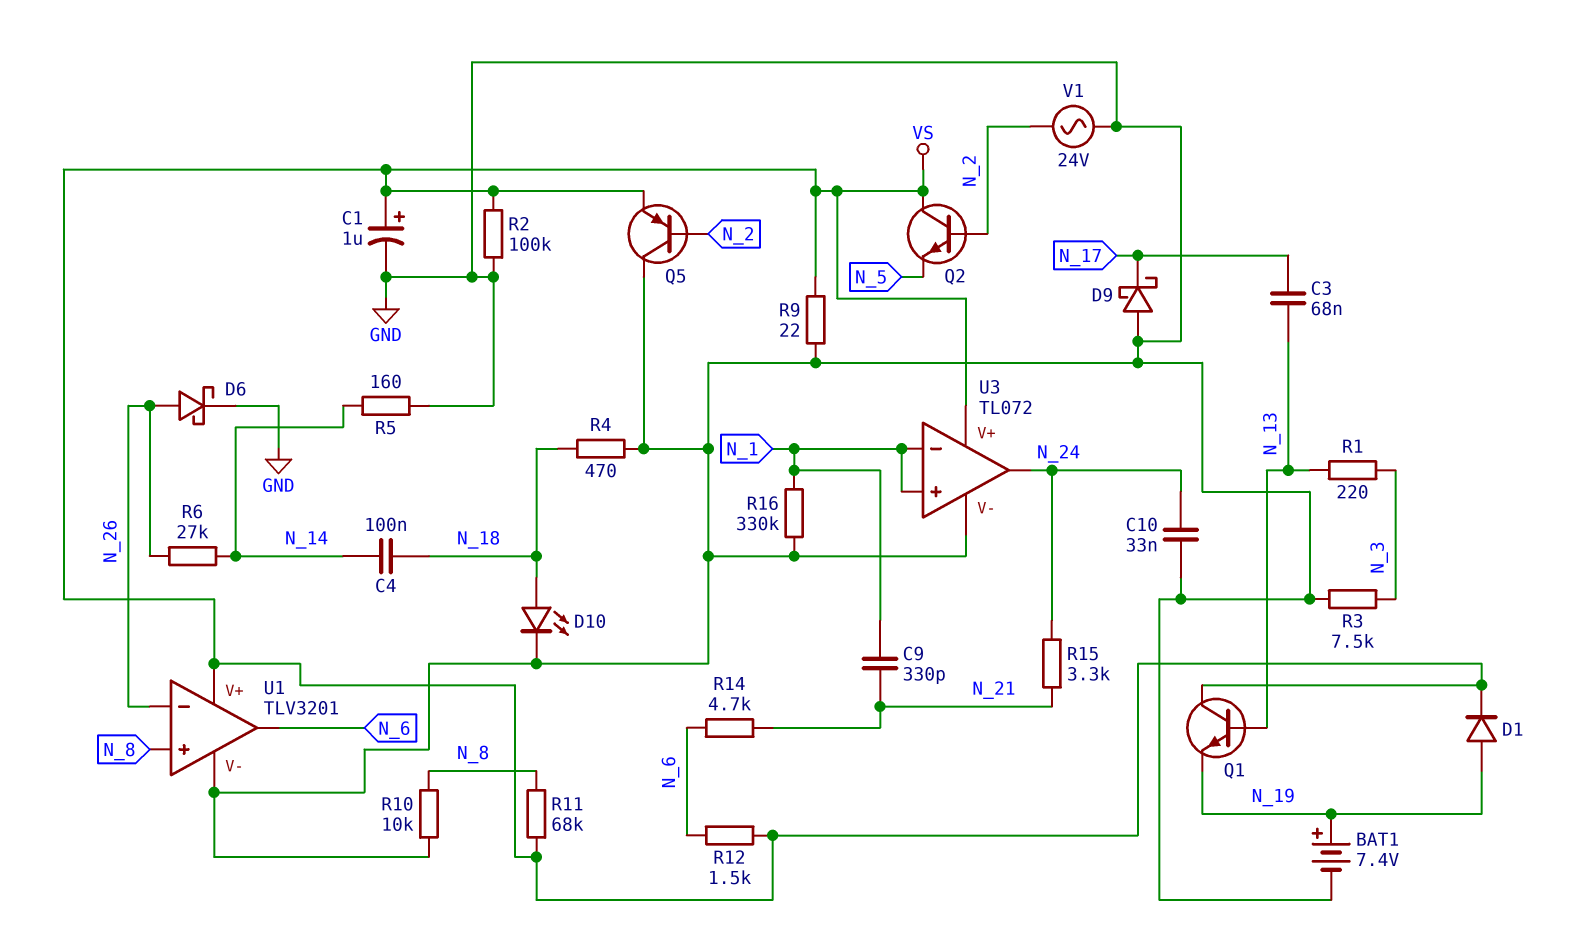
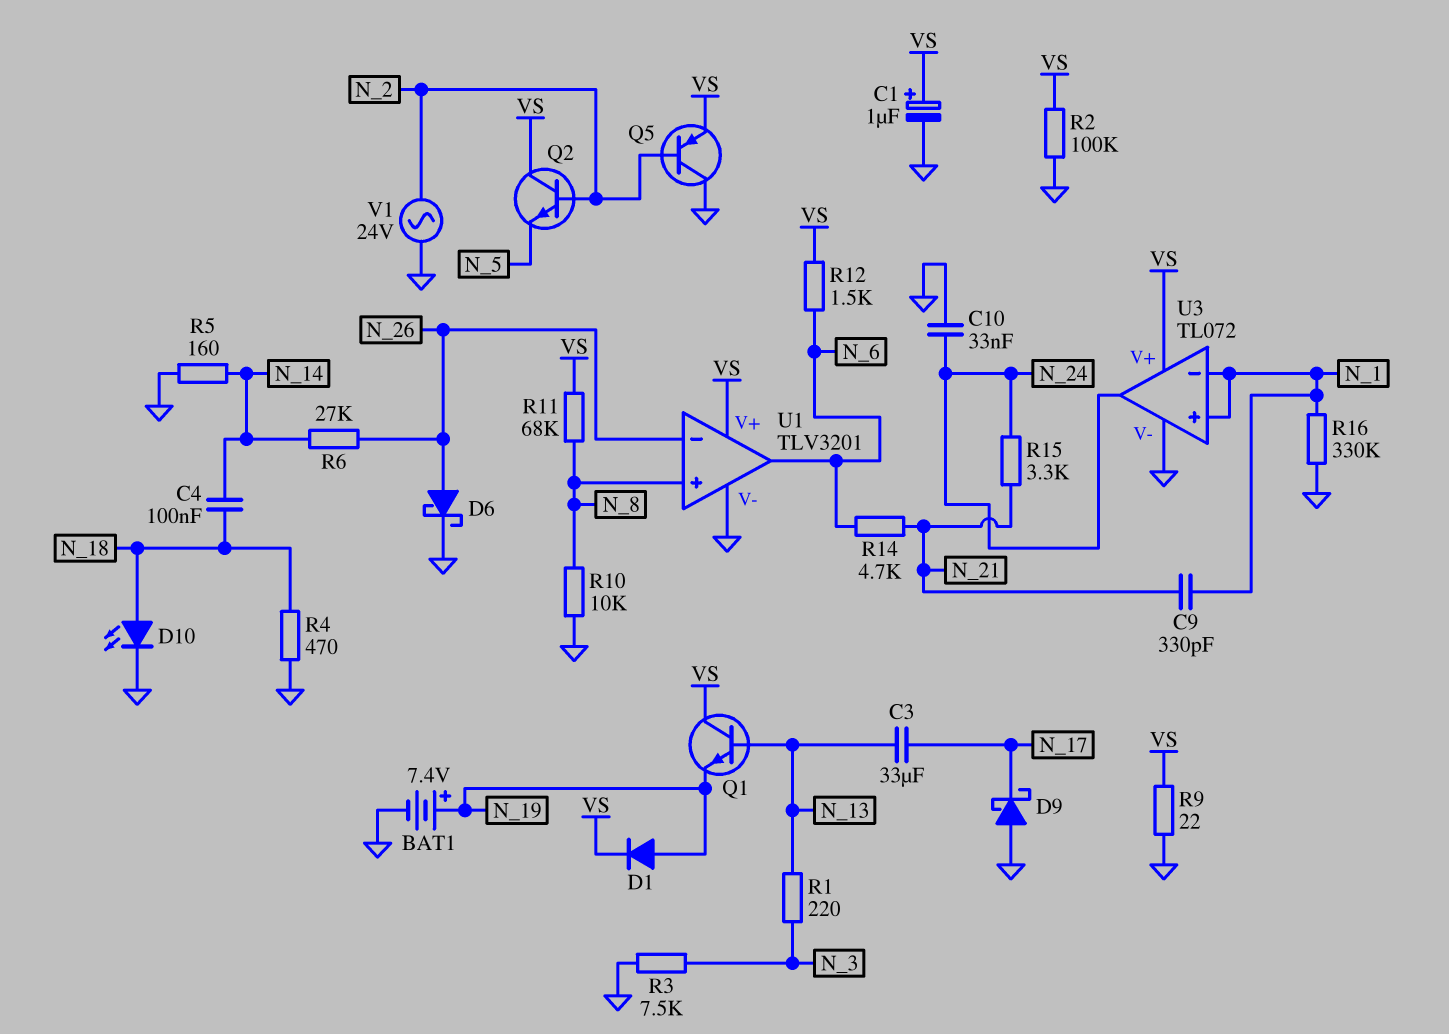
C3: 68nF (N_13, N_17) -> 33uF (N_13, N_17)

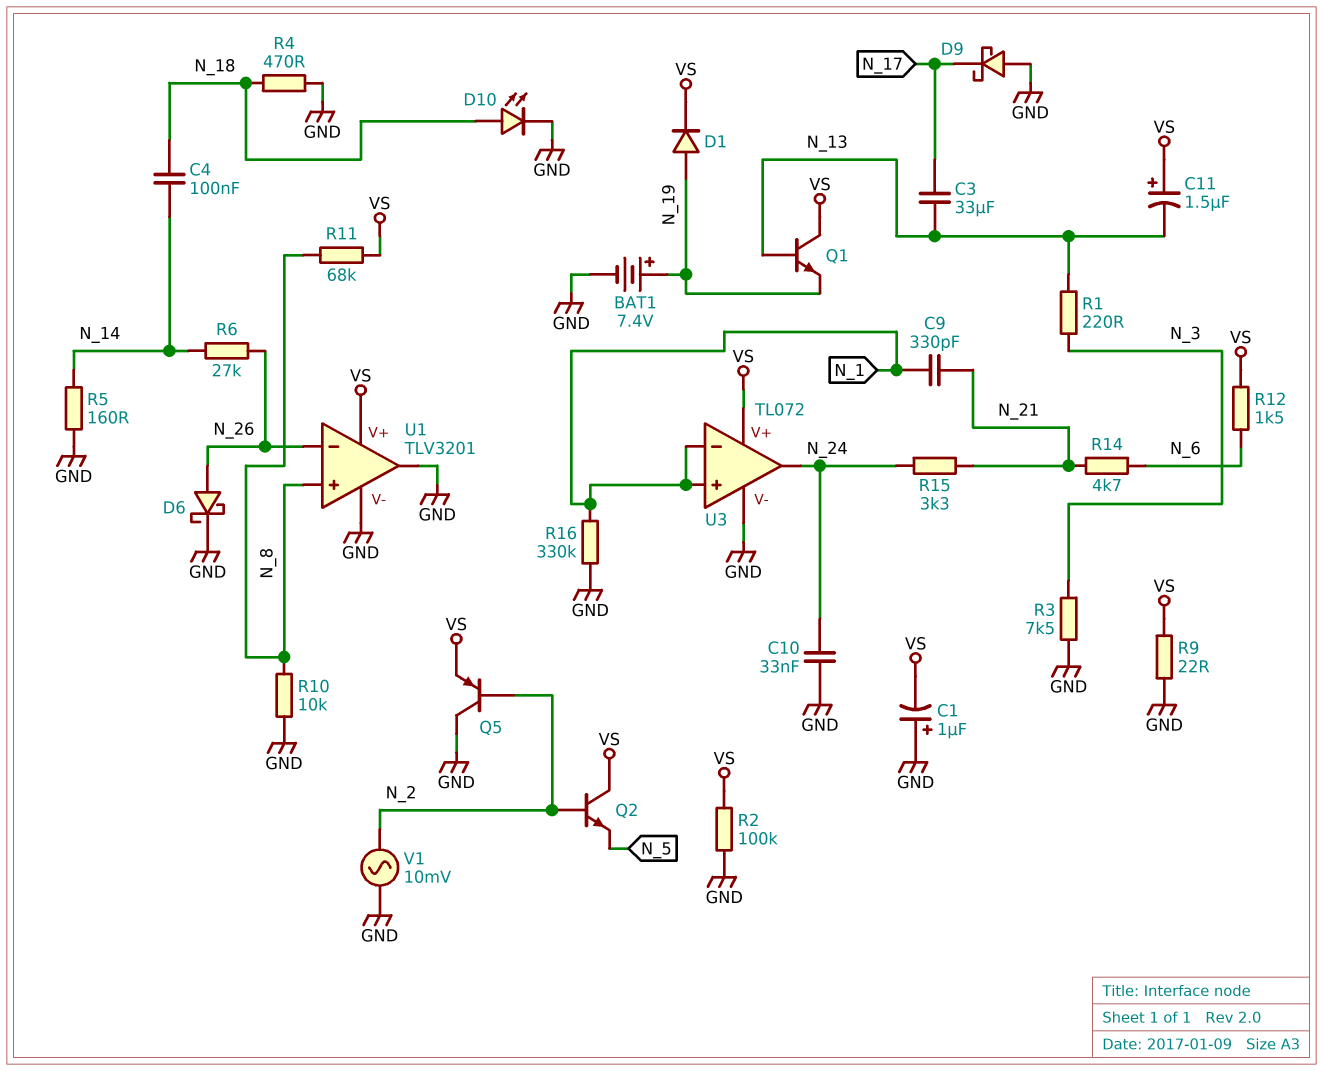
C1: 1uF (plus VS, minus GND) -> 1uF (plus GND, minus VS)
C11: none -> 1.5uF (plus VS, minus N_13)
U1 pin out: N_6 -> GND
V1: AC 24V (GND, N_2) -> AC 10mV (GND, N_2)

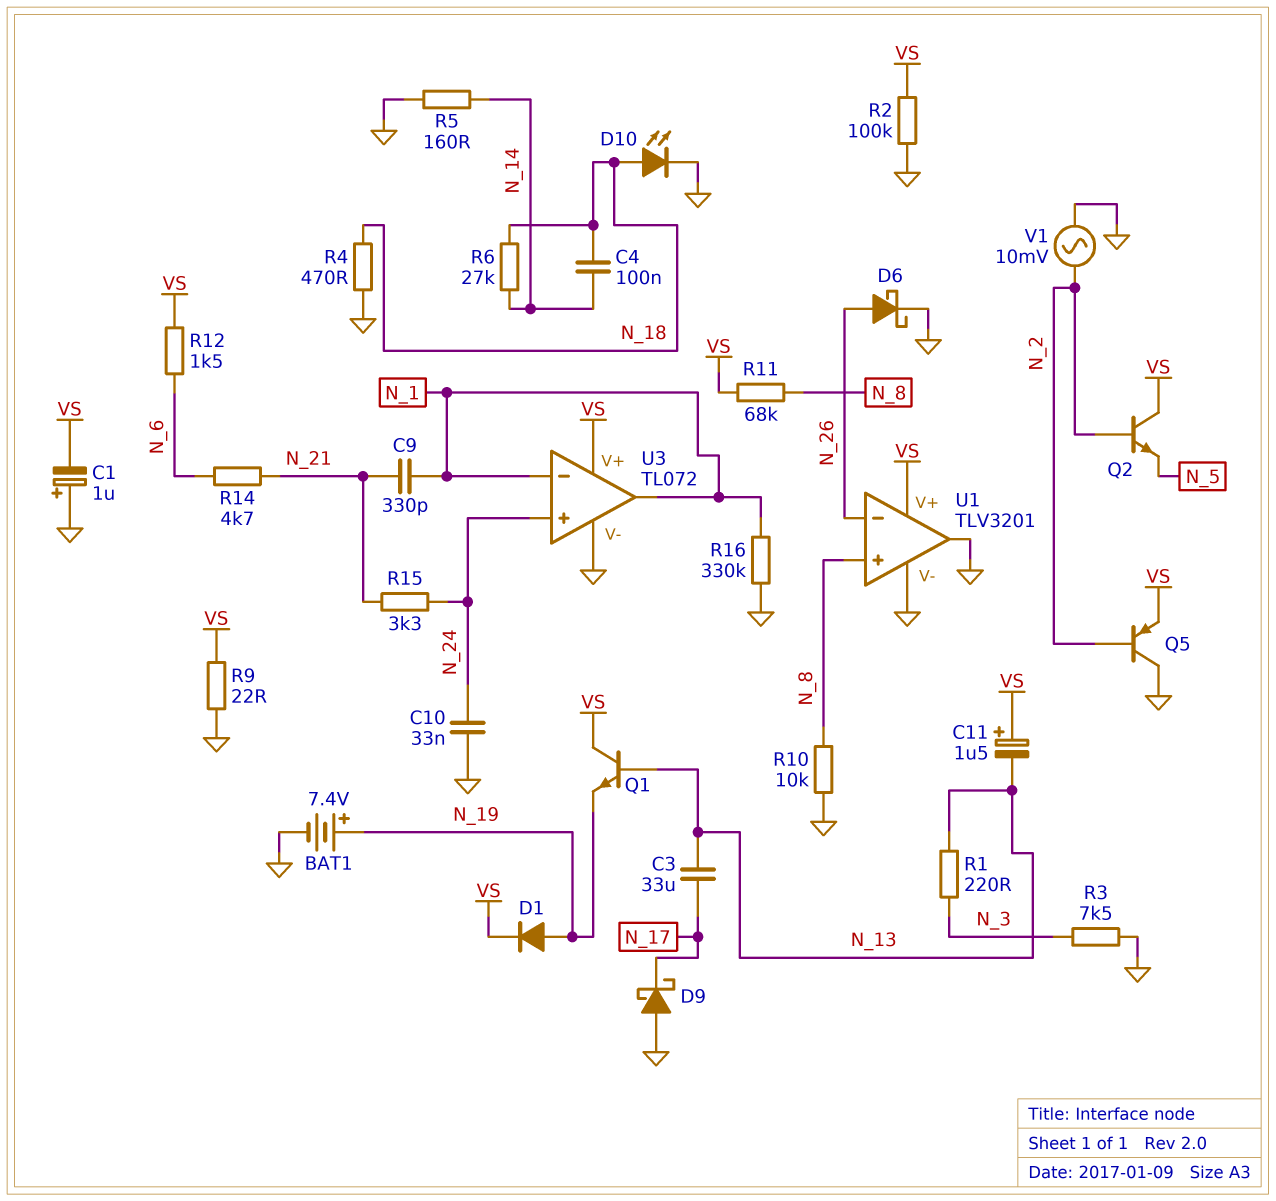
R6: 27k (N_14, N_26) -> 27k (N_14, N_18)
U3 pin in+: N_1 -> N_24
U3 pin out: N_24 -> N_1

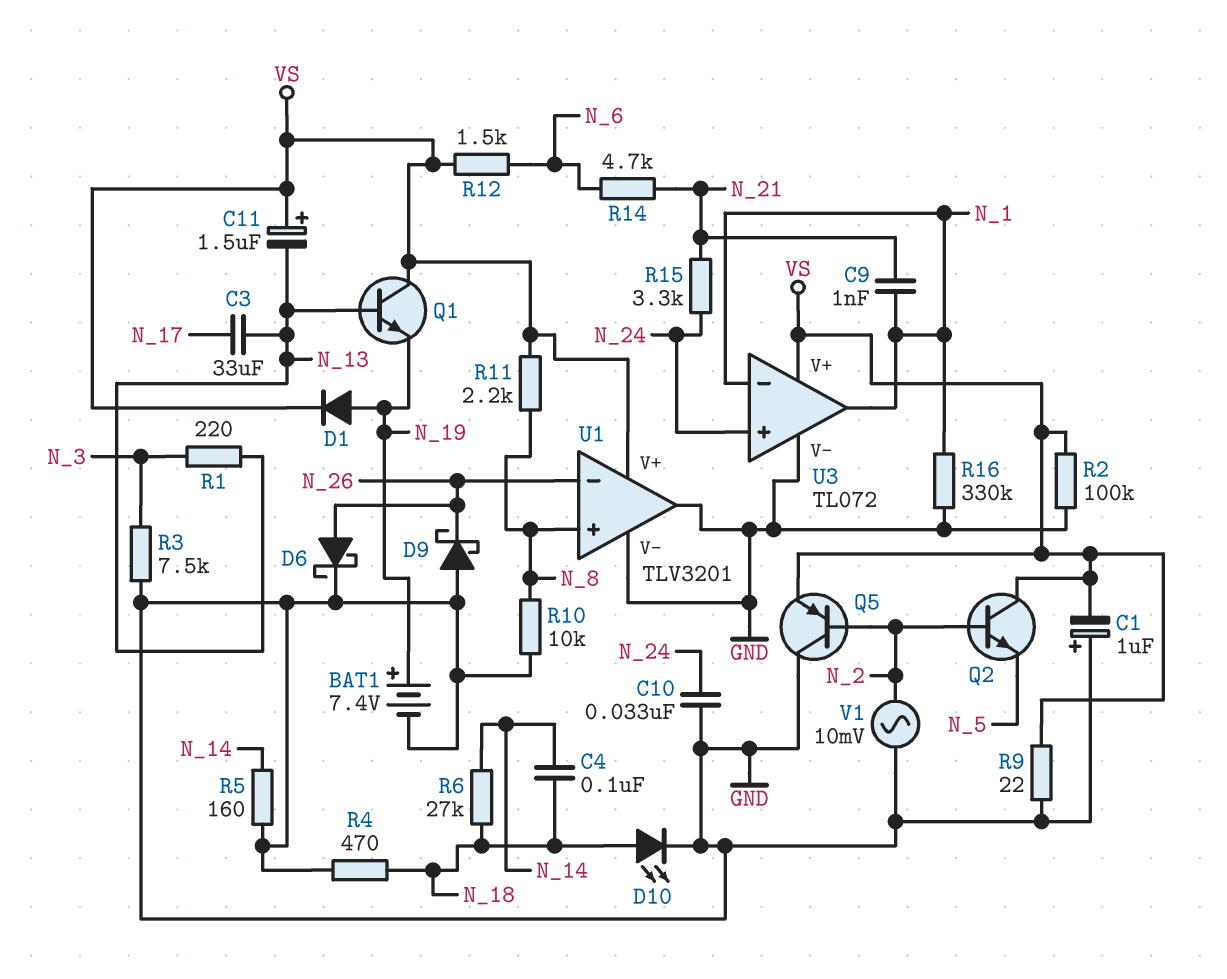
C9: 330pF (N_1, N_21) -> 1nF (N_1, N_21)
D9: schottky (A GND, K N_17) -> schottky (A GND, K N_26)
R11: 68k (N_8, VS) -> 2.2k (N_8, VS)

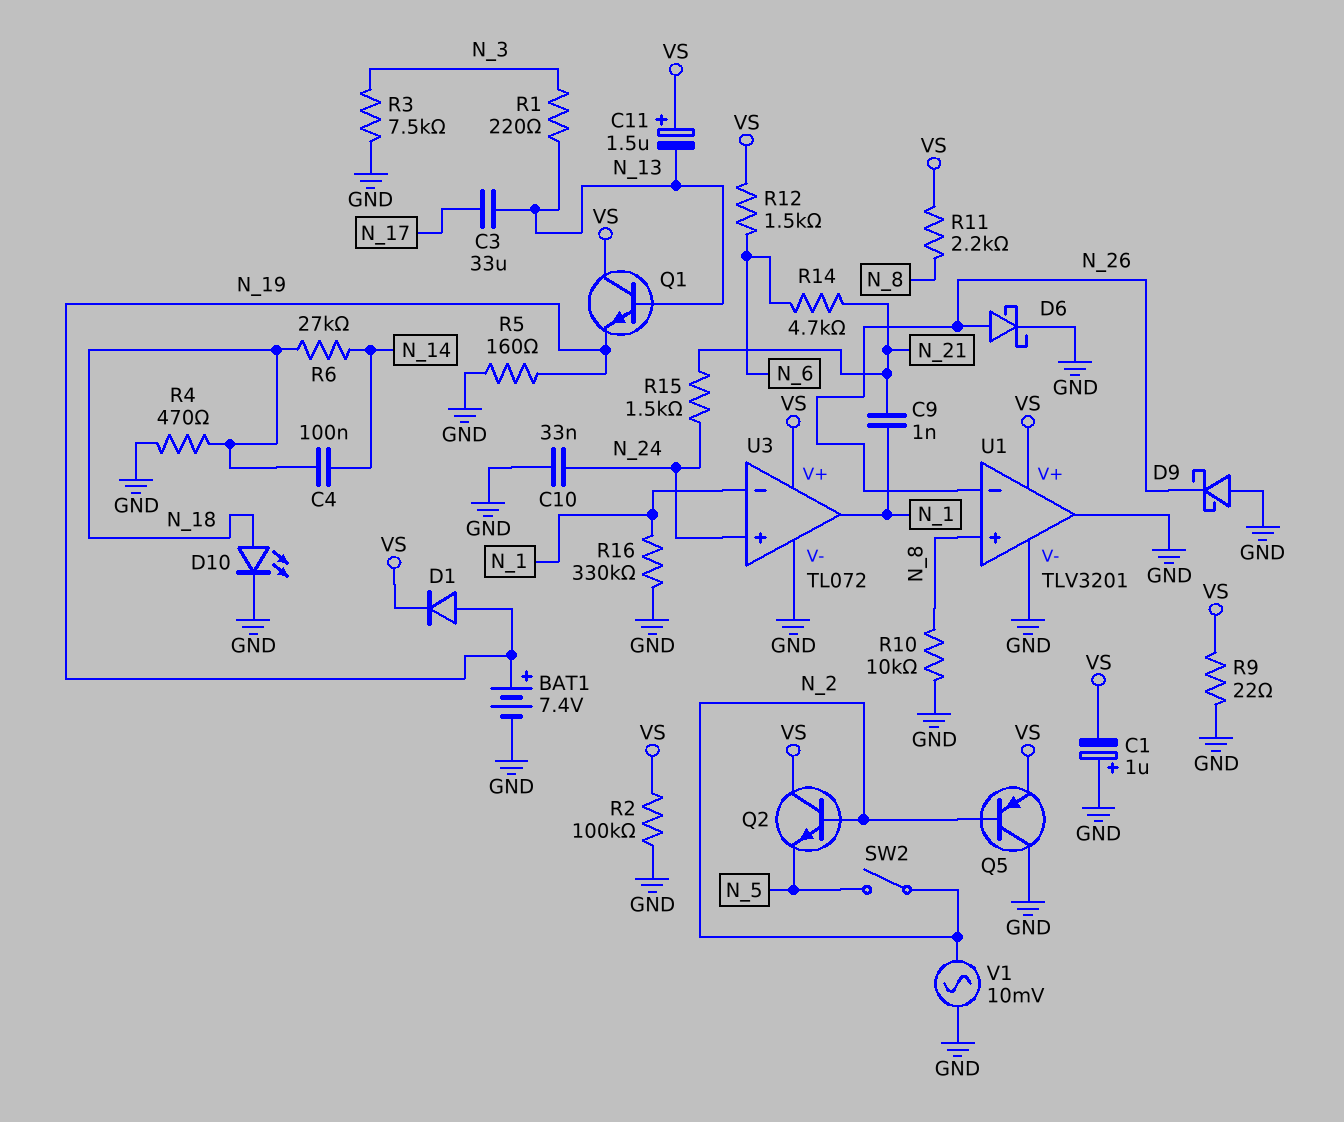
R5: 160 (GND, N_14) -> 160 (GND, N_19)
R15: 3.3k (N_21, N_24) -> 1.5k (N_21, N_24)
SW2: none -> switch (N_2, N_5)

